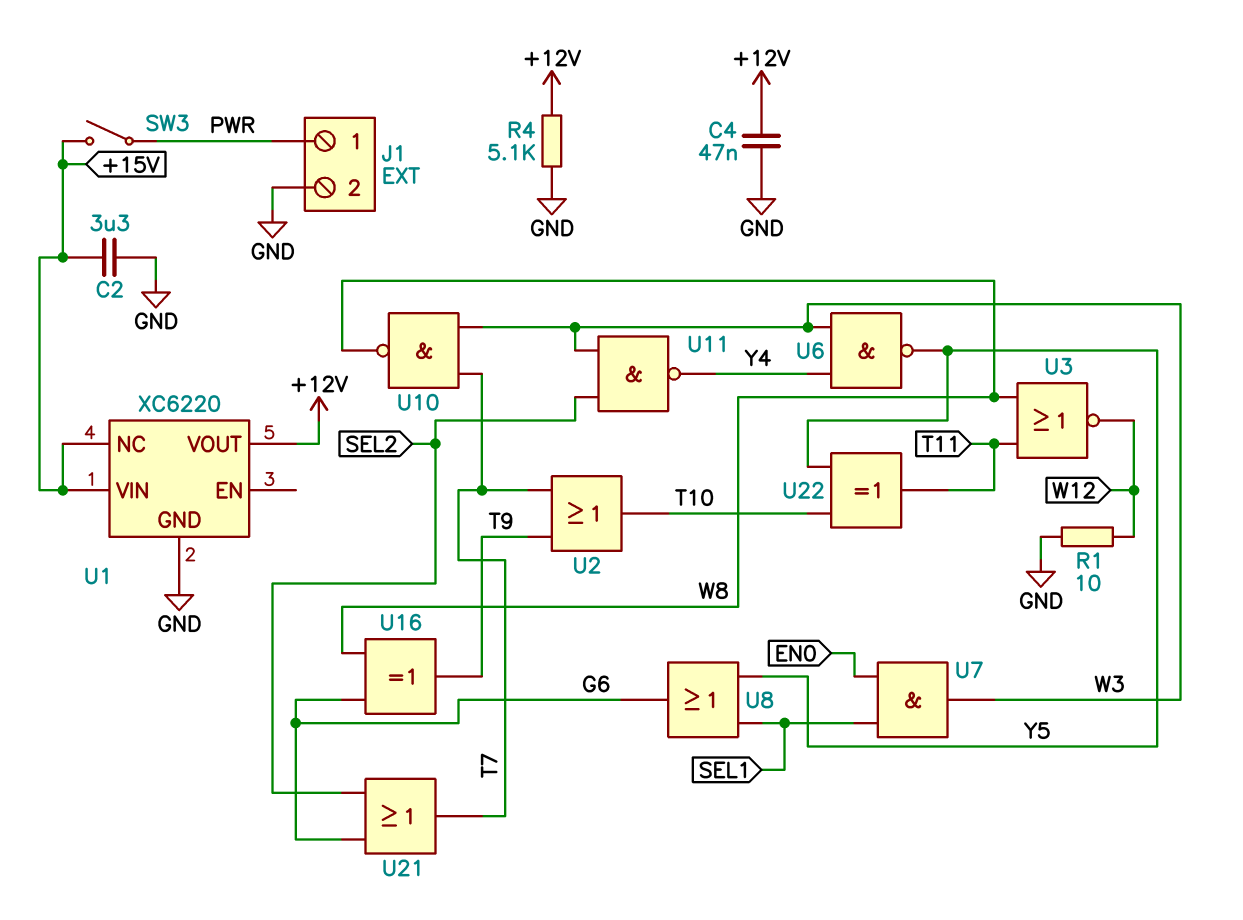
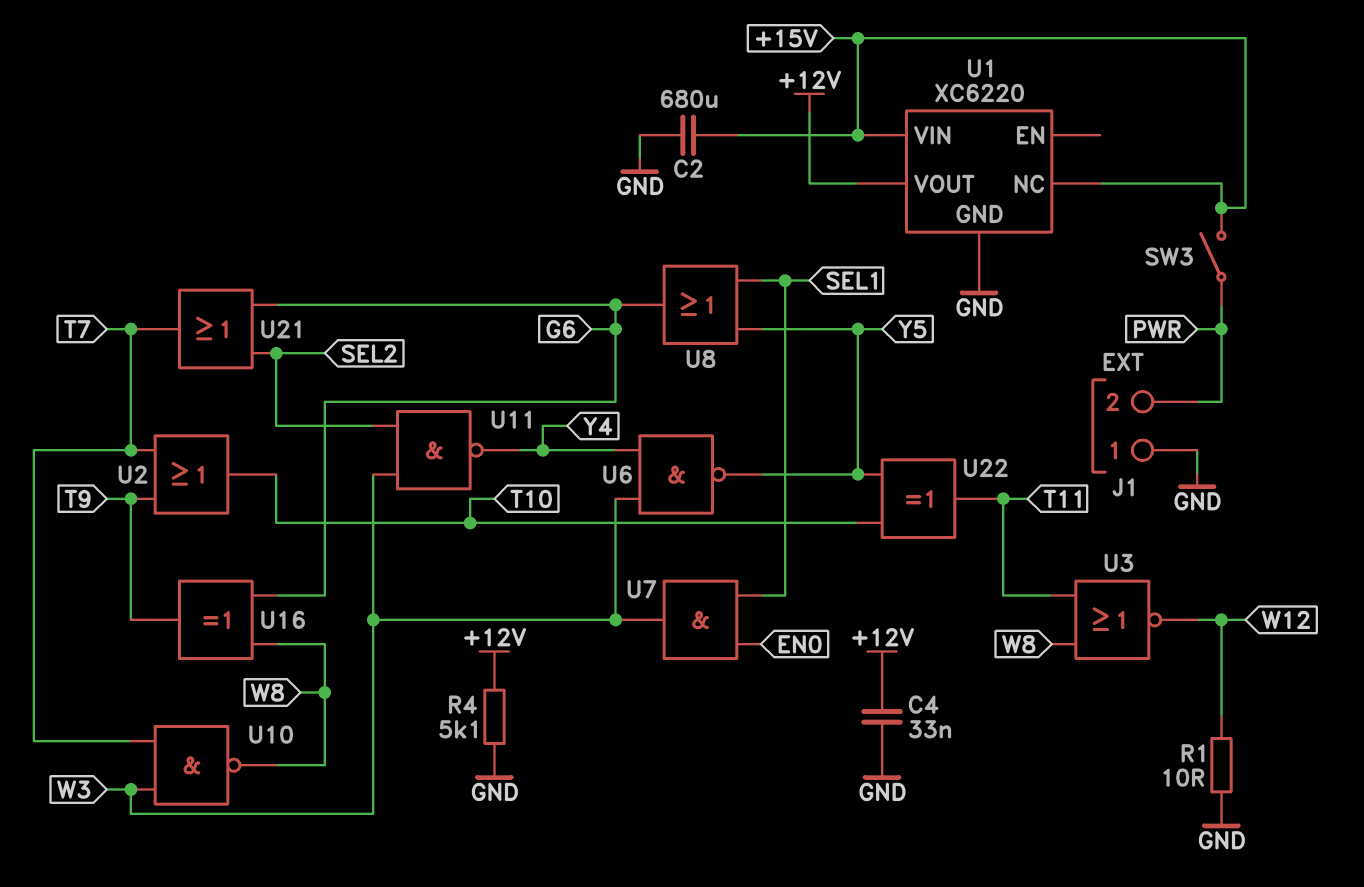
C2: 3.3uF (+15V, GND) -> 680uF (+15V, GND)
C4: 47nF (+12V, GND) -> 33nF (+12V, GND)
J1 pin 1: PWR -> GND
J1 pin 2: GND -> PWR

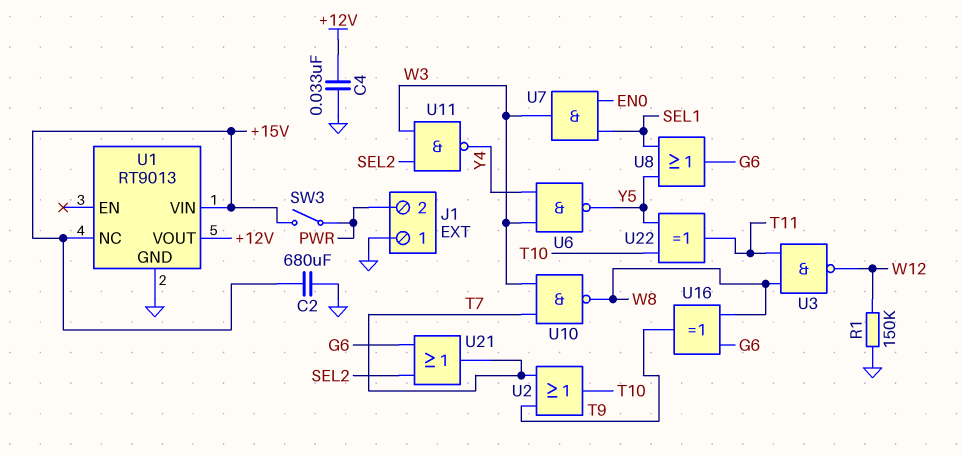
R1: 10 (GND, W12) -> 150k (GND, W12)
R4: 5.1k (+12V, GND) -> none
U1: XC6220 -> RT9013
U3: NOR (in T11, in W8, out W12) -> NAND (in T11, in W8, out W12)

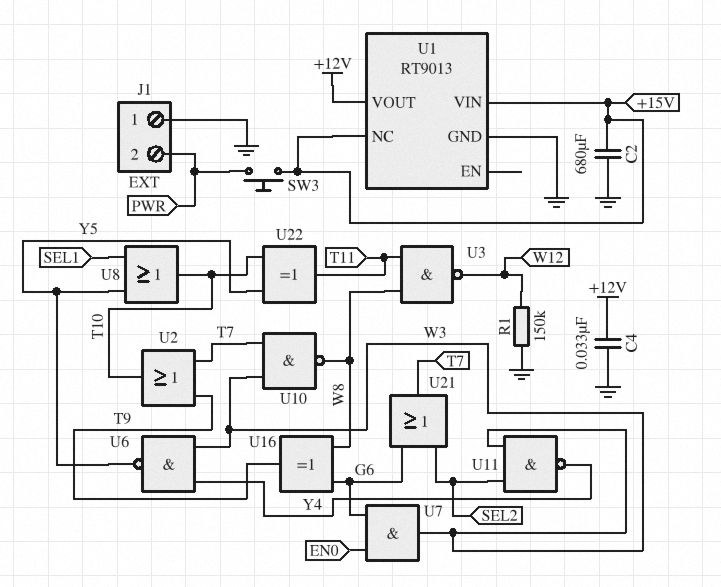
SW3: switch (+15V, PWR) -> button (+15V, PWR)
U7: AND (in EN0, in SEL1, out W3) -> AND (in EN0, in G6, out W3)
U8: OR (in SEL1, in Y5, out G6) -> OR (in SEL1, in Y5, out T10)

